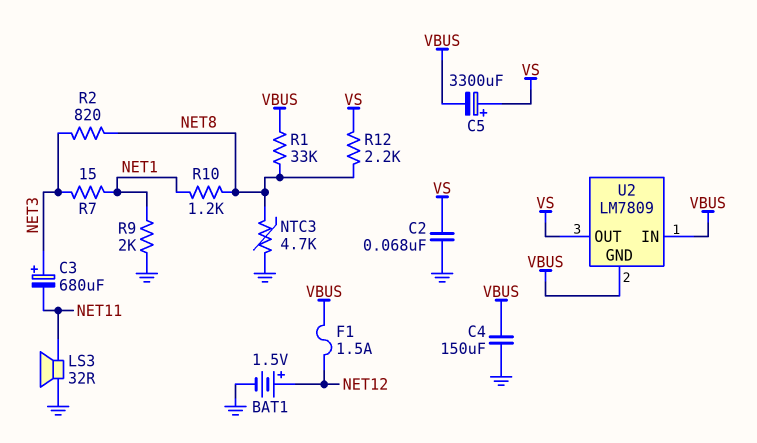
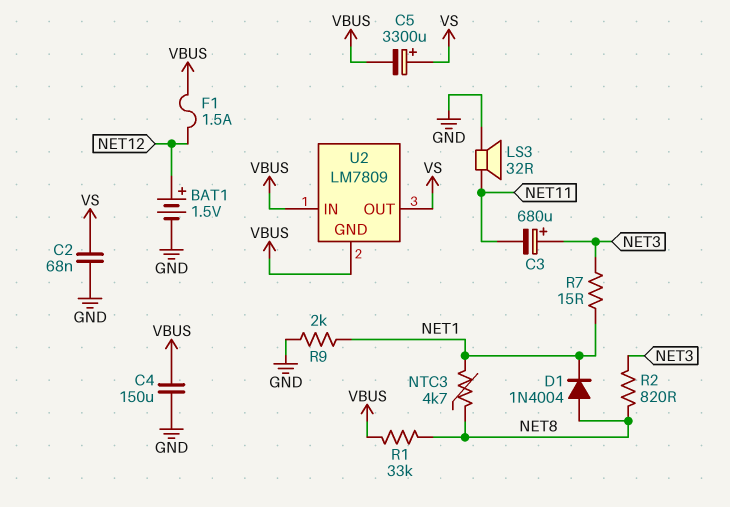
D1: none -> diode 1N4004 (A NET8, K NET1)
NTC3: 4.7k (GND, NET8) -> 4.7k (NET1, NET8)
R10: 1.2k (NET1, NET8) -> none
R12: 2.2k (NET8, VS) -> none

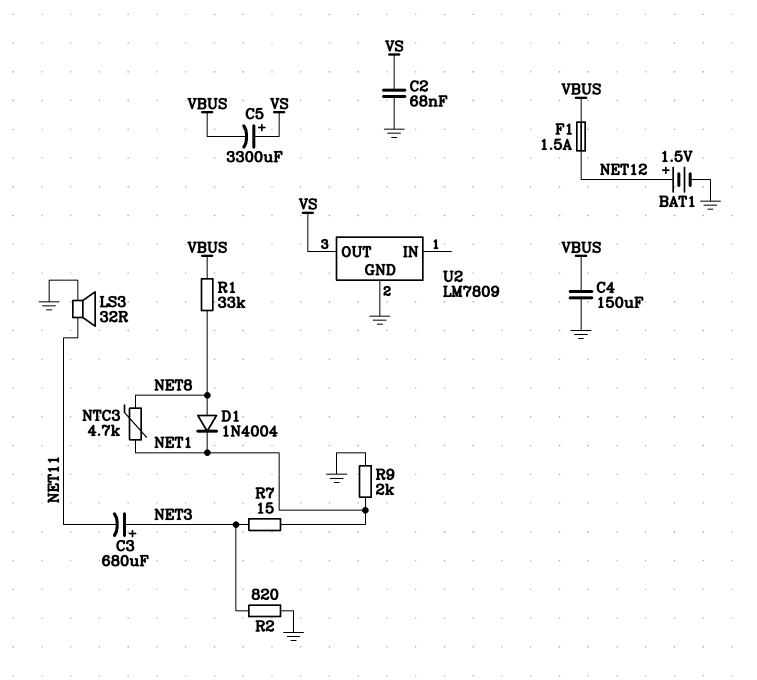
R2: 820 (NET3, NET8) -> 820 (GND, NET3)
U2 pin GND: VBUS -> GND
U2 pin IN: VBUS -> none

